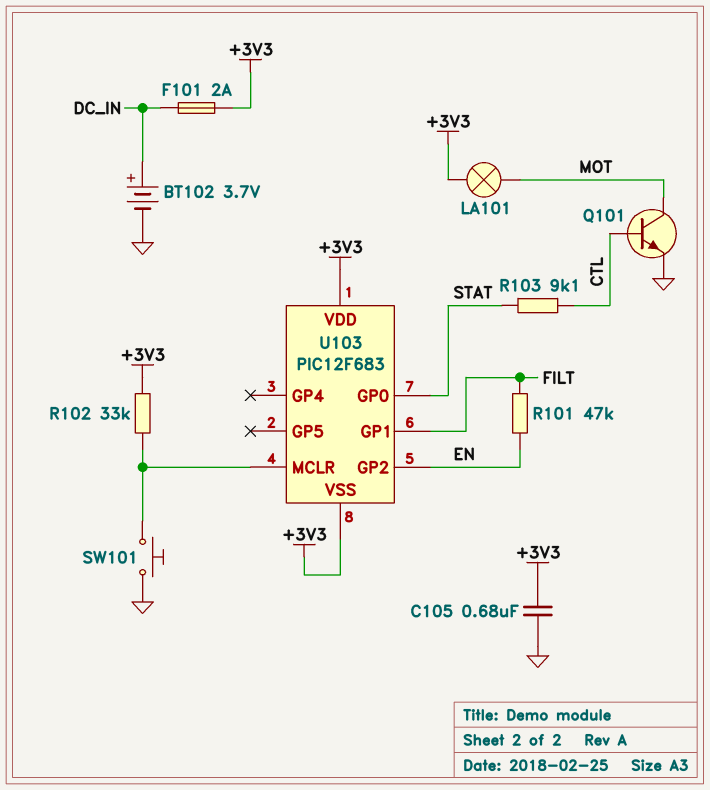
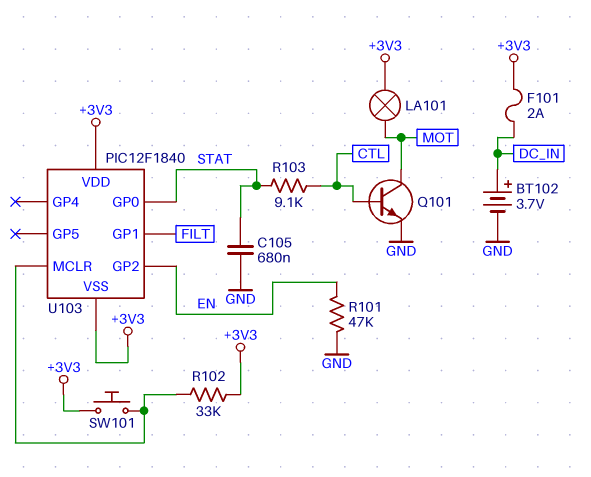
C105: 680nF (+3V3, GND) -> 680nF (GND, STAT)
R101: 47k (EN, FILT) -> 47k (EN, GND)
SW101: button (GND, U103/MCLR) -> button (+3V3, U103/MCLR)
U103: PIC12F683 -> PIC12F1840

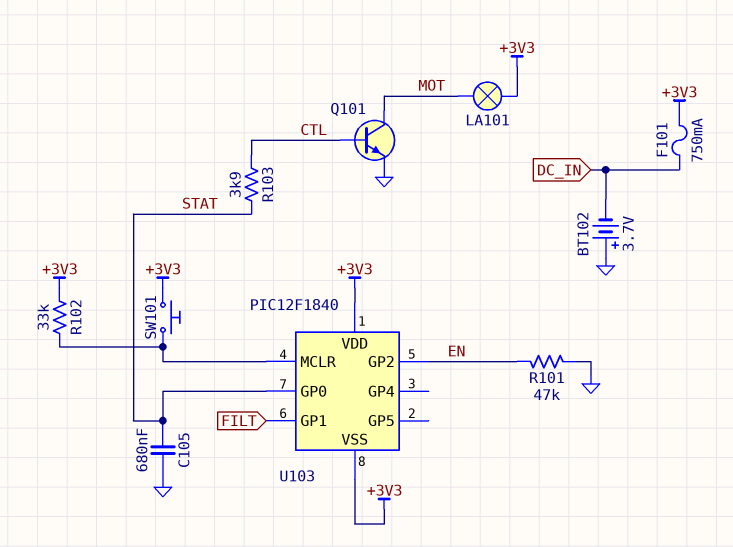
BT102: 3.7V (plus DC_IN, minus GND) -> 3.7V (plus GND, minus DC_IN)
F101: 2A (+3V3, DC_IN) -> 750mA (+3V3, DC_IN)
R103: 9.1k (CTL, STAT) -> 3.9k (CTL, STAT)

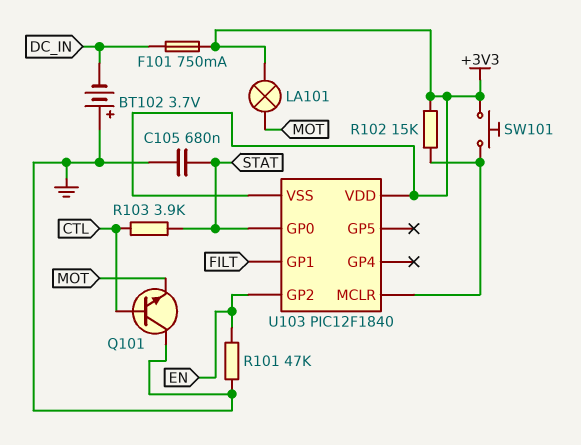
Q101: NPN (B CTL, C MOT, E GND) -> NPN (B CTL, C GND, E MOT)
R102: 33k (+3V3, U103/MCLR) -> 15k (+3V3, U103/MCLR)

